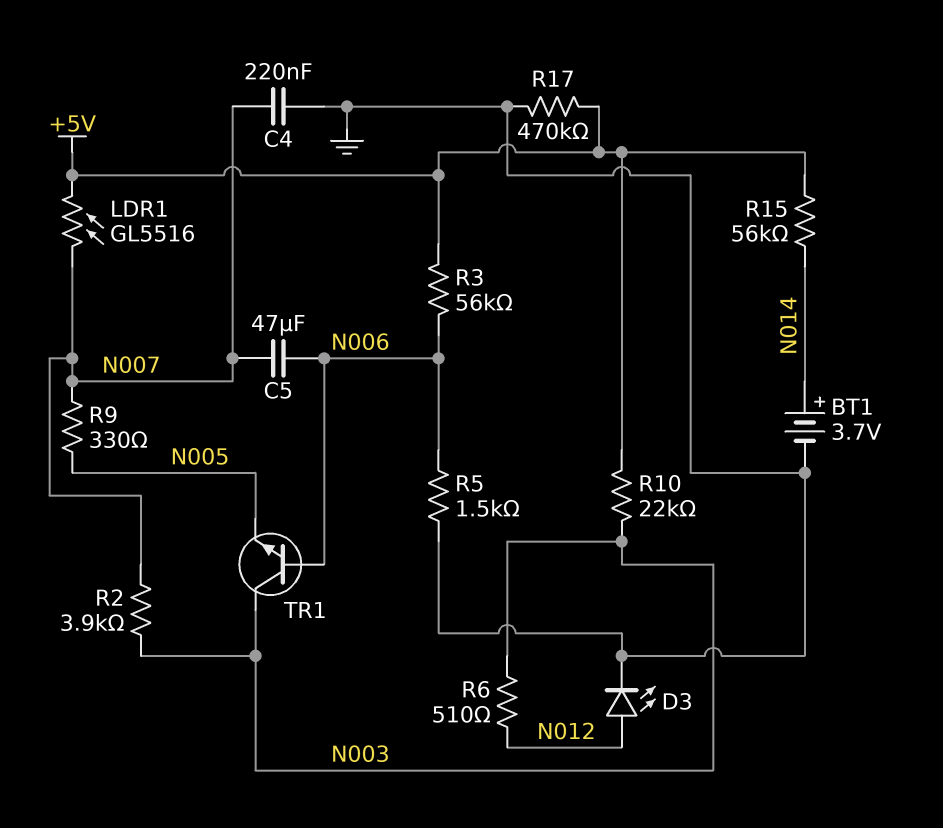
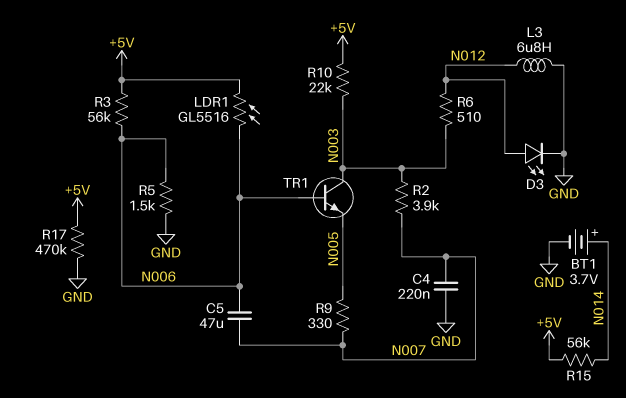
L3: none -> 6.8uH (GND, N012)
LDR1: GL5516 (+5V, N007) -> GL5516 (+5V, N006)

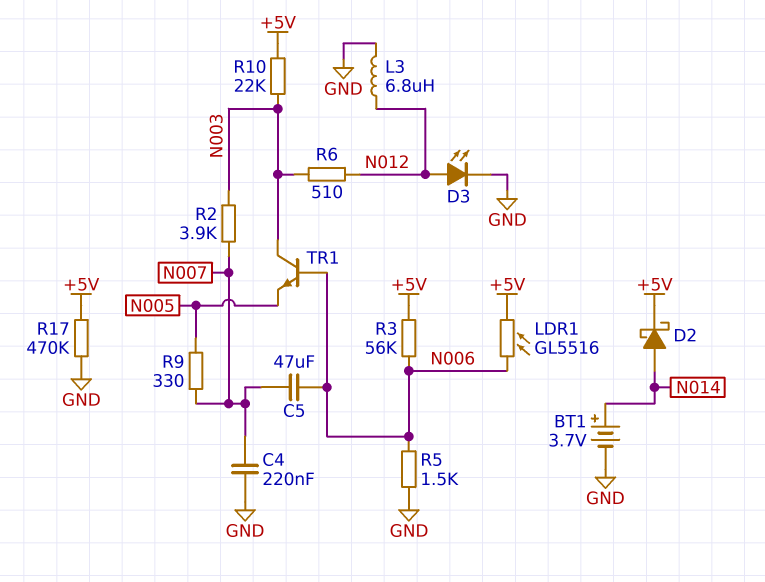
D2: none -> schottky (A N014, K +5V)
R15: 56k (+5V, N014) -> none

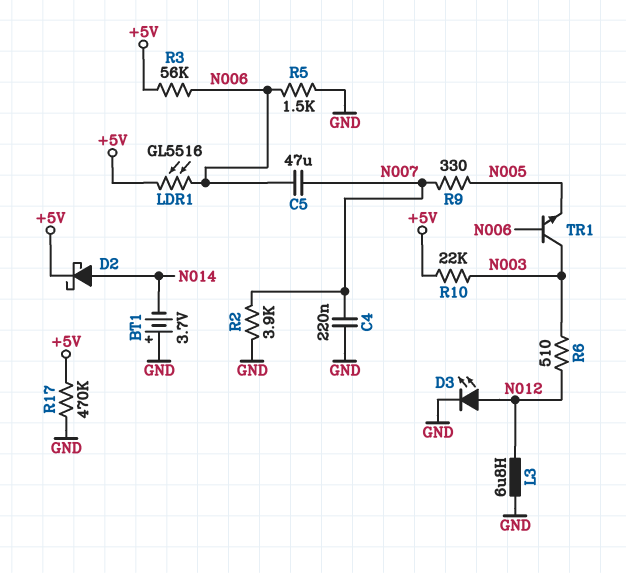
BT1: 3.7V (plus N014, minus GND) -> 3.7V (plus GND, minus N014)
R2: 3.9k (N003, N007) -> 3.9k (GND, N007)

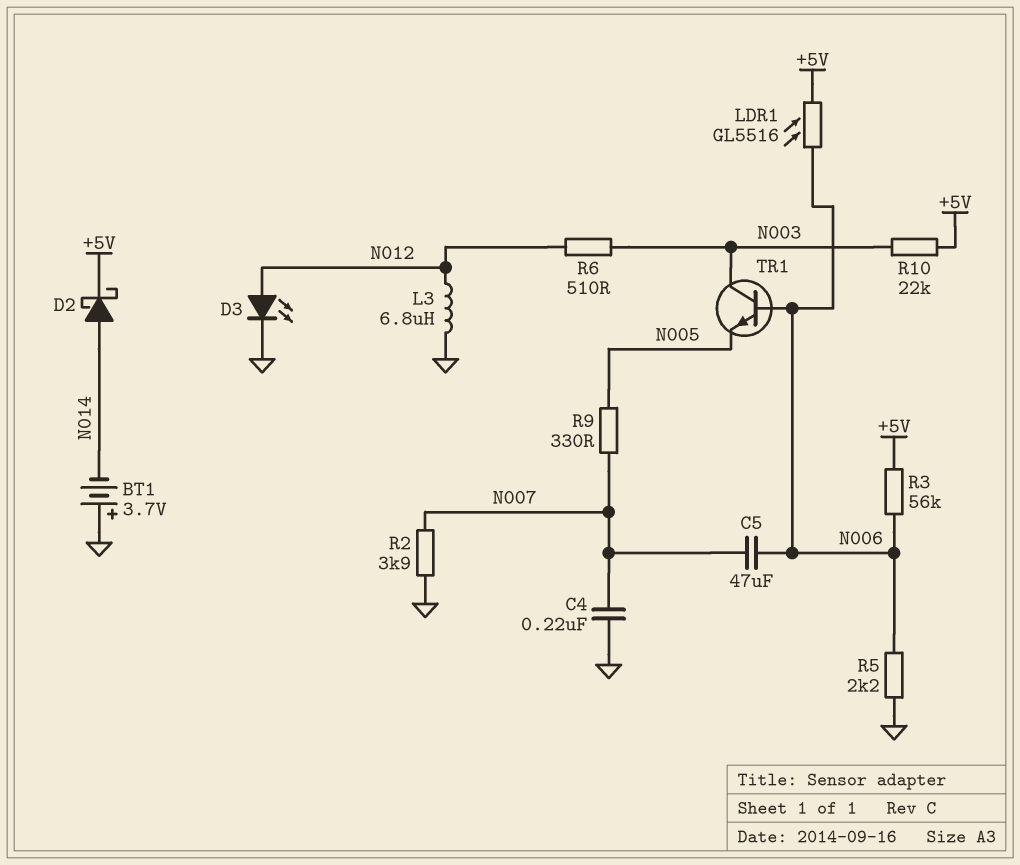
R5: 1.5k (GND, N006) -> 2.2k (GND, N006)
R17: 470k (+5V, GND) -> none

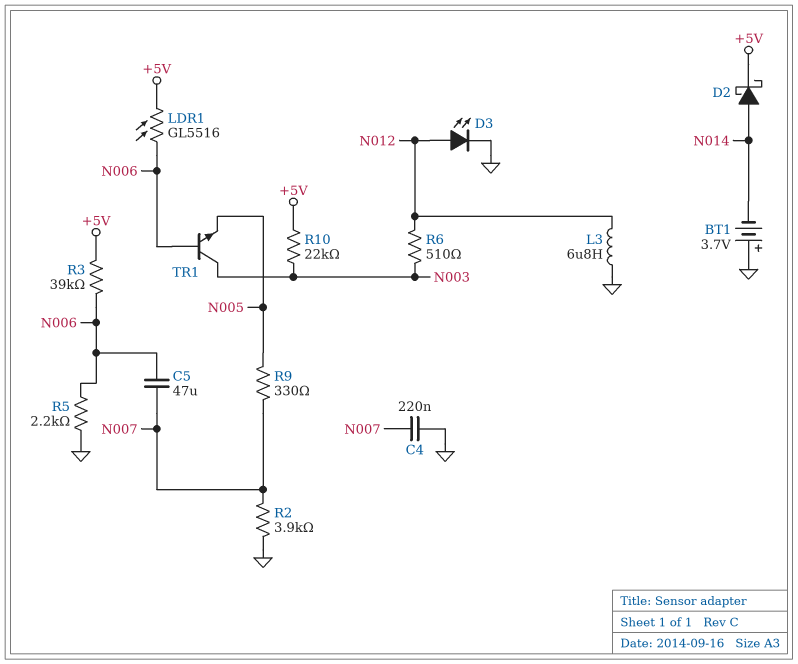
R3: 56k (+5V, N006) -> 39k (+5V, N006)

